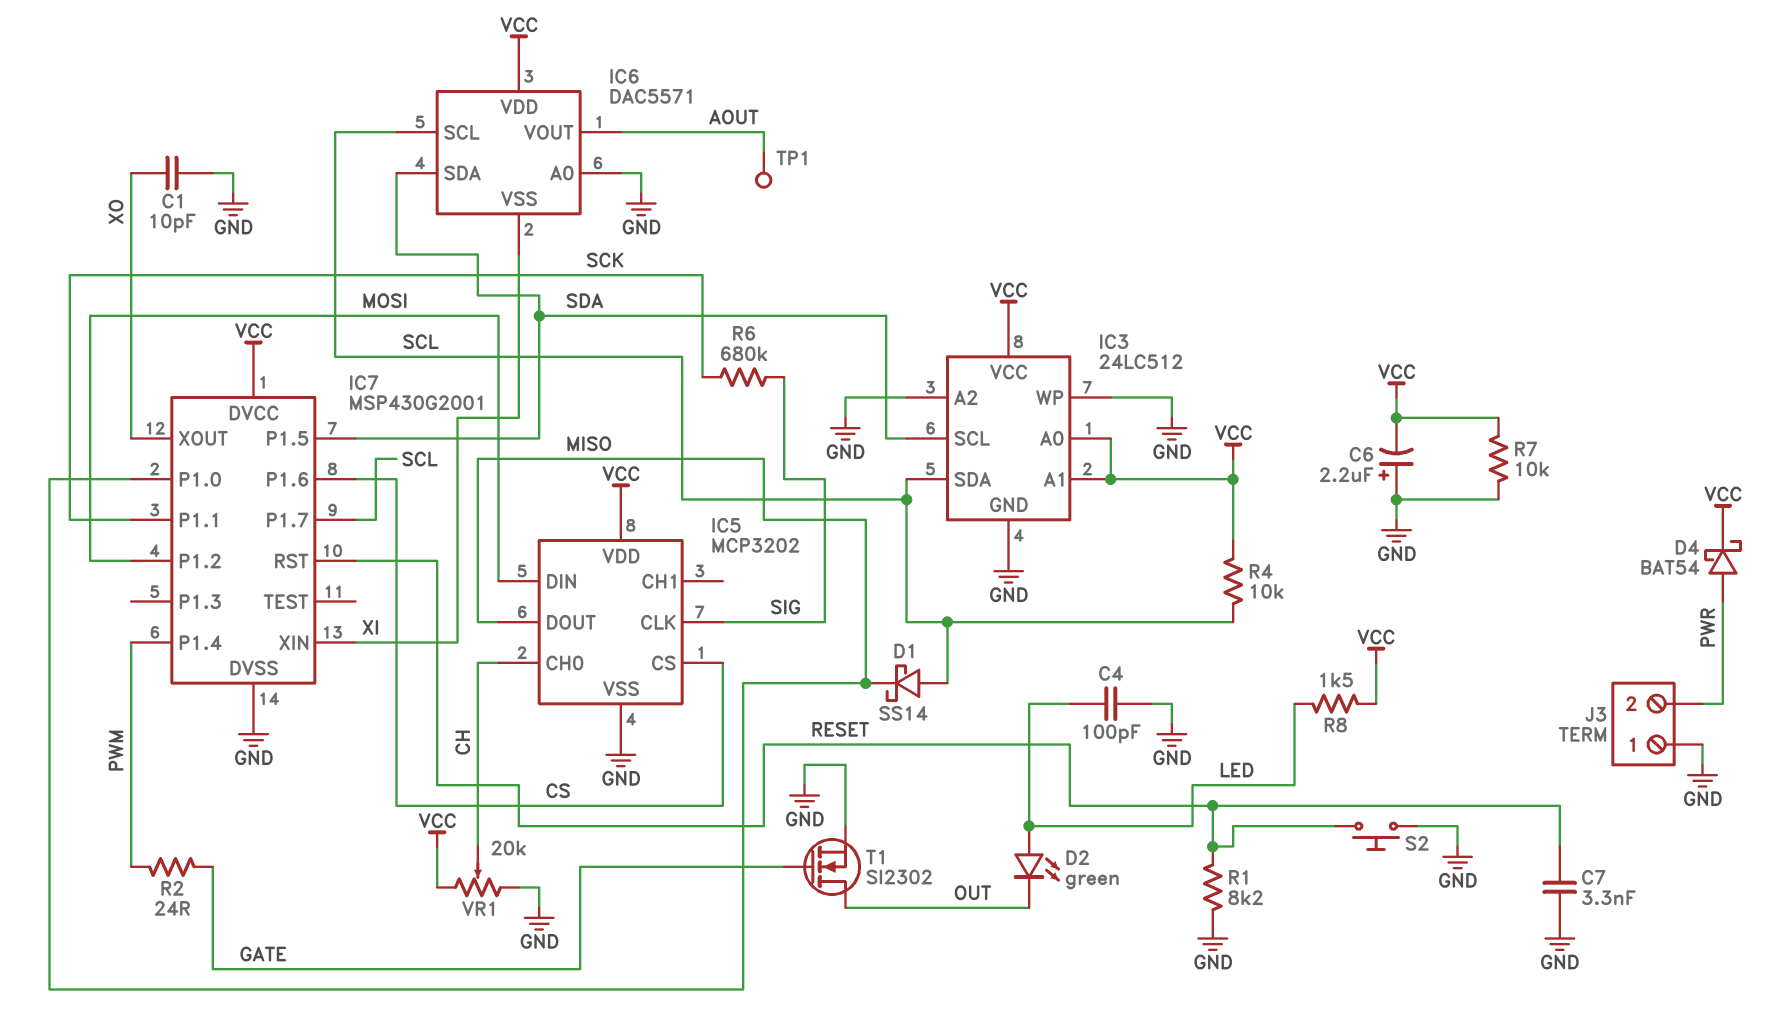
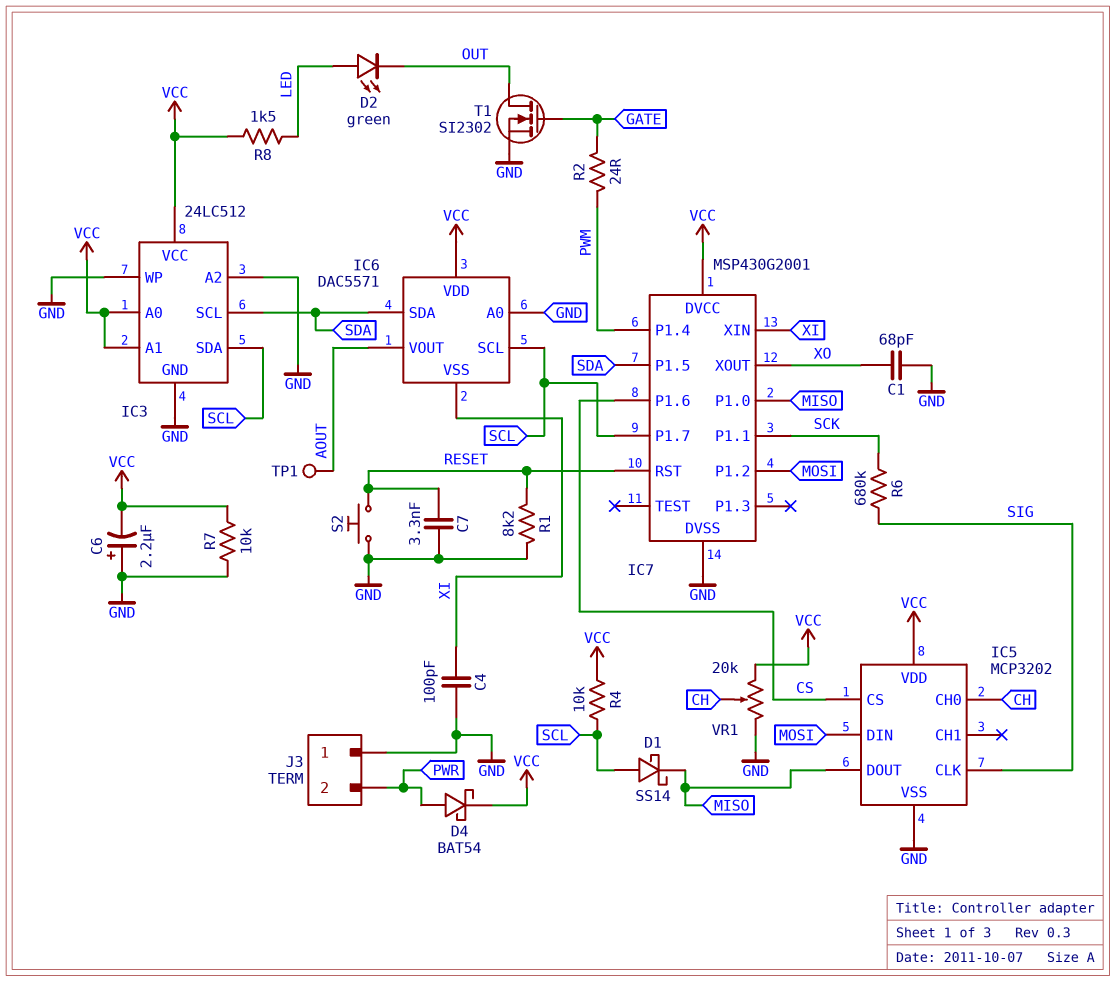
C1: 10pF (GND, XO) -> 68pF (GND, XO)
C4: 100pF (GND, LED) -> 100pF (GND, XI)

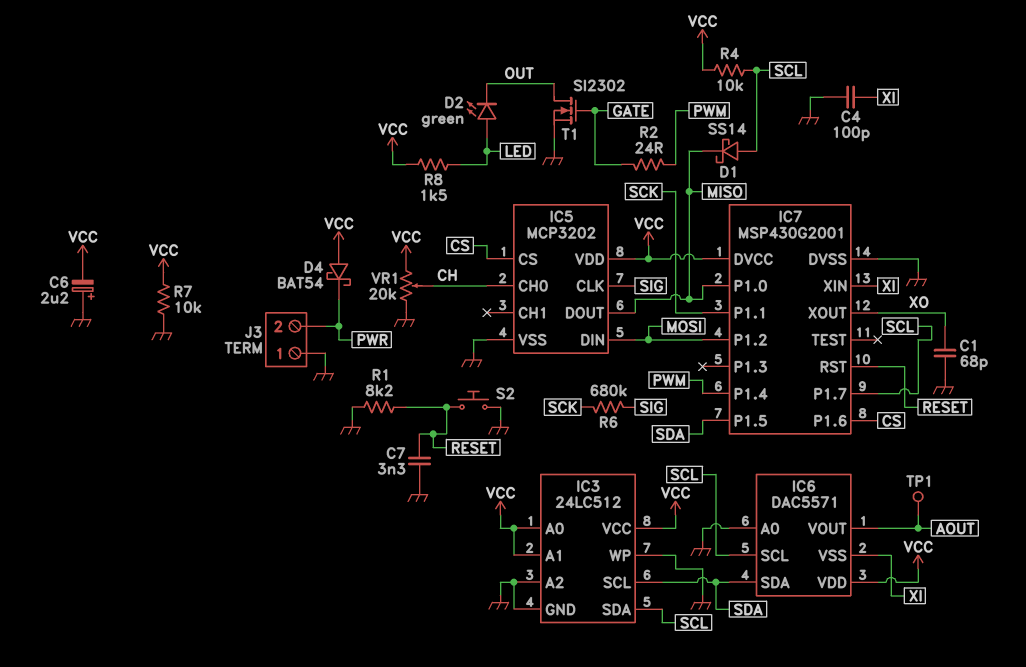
D4: schottky BAT54 (A PWR, K VCC) -> schottky BAT54 (A VCC, K PWR)

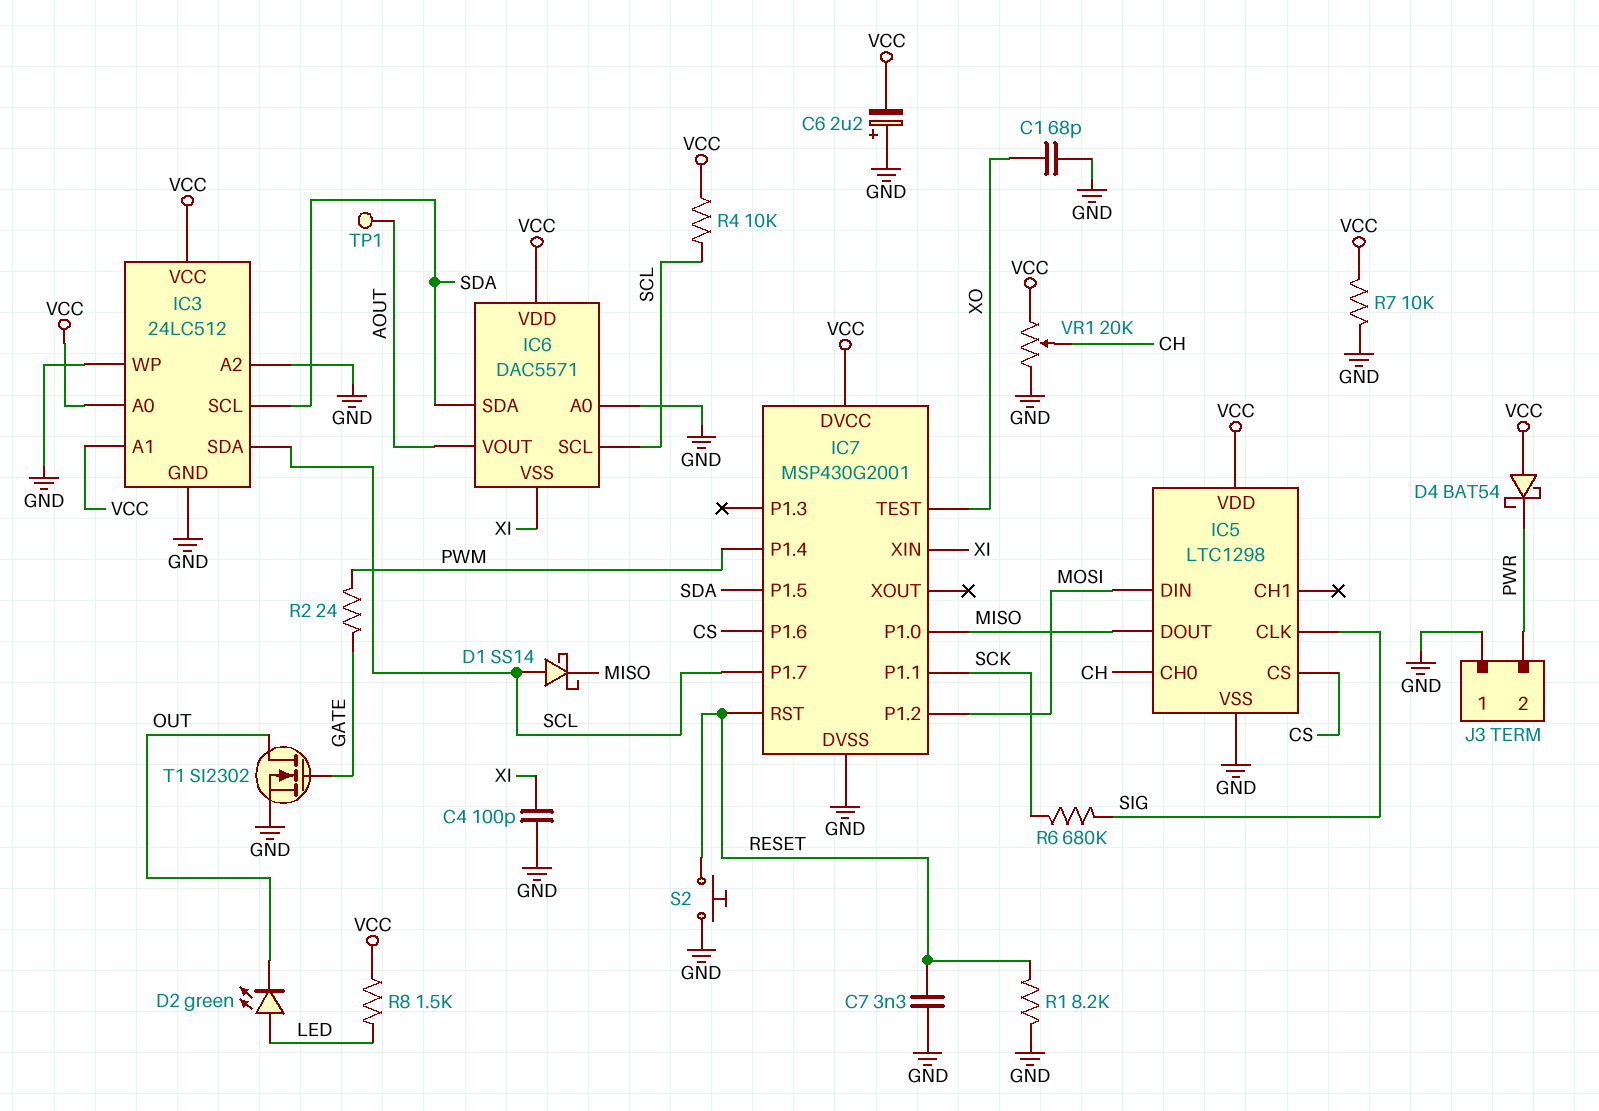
IC5: MCP3202 -> LTC1298
IC7 pin TEST: none -> XO
IC7 pin XOUT: XO -> none

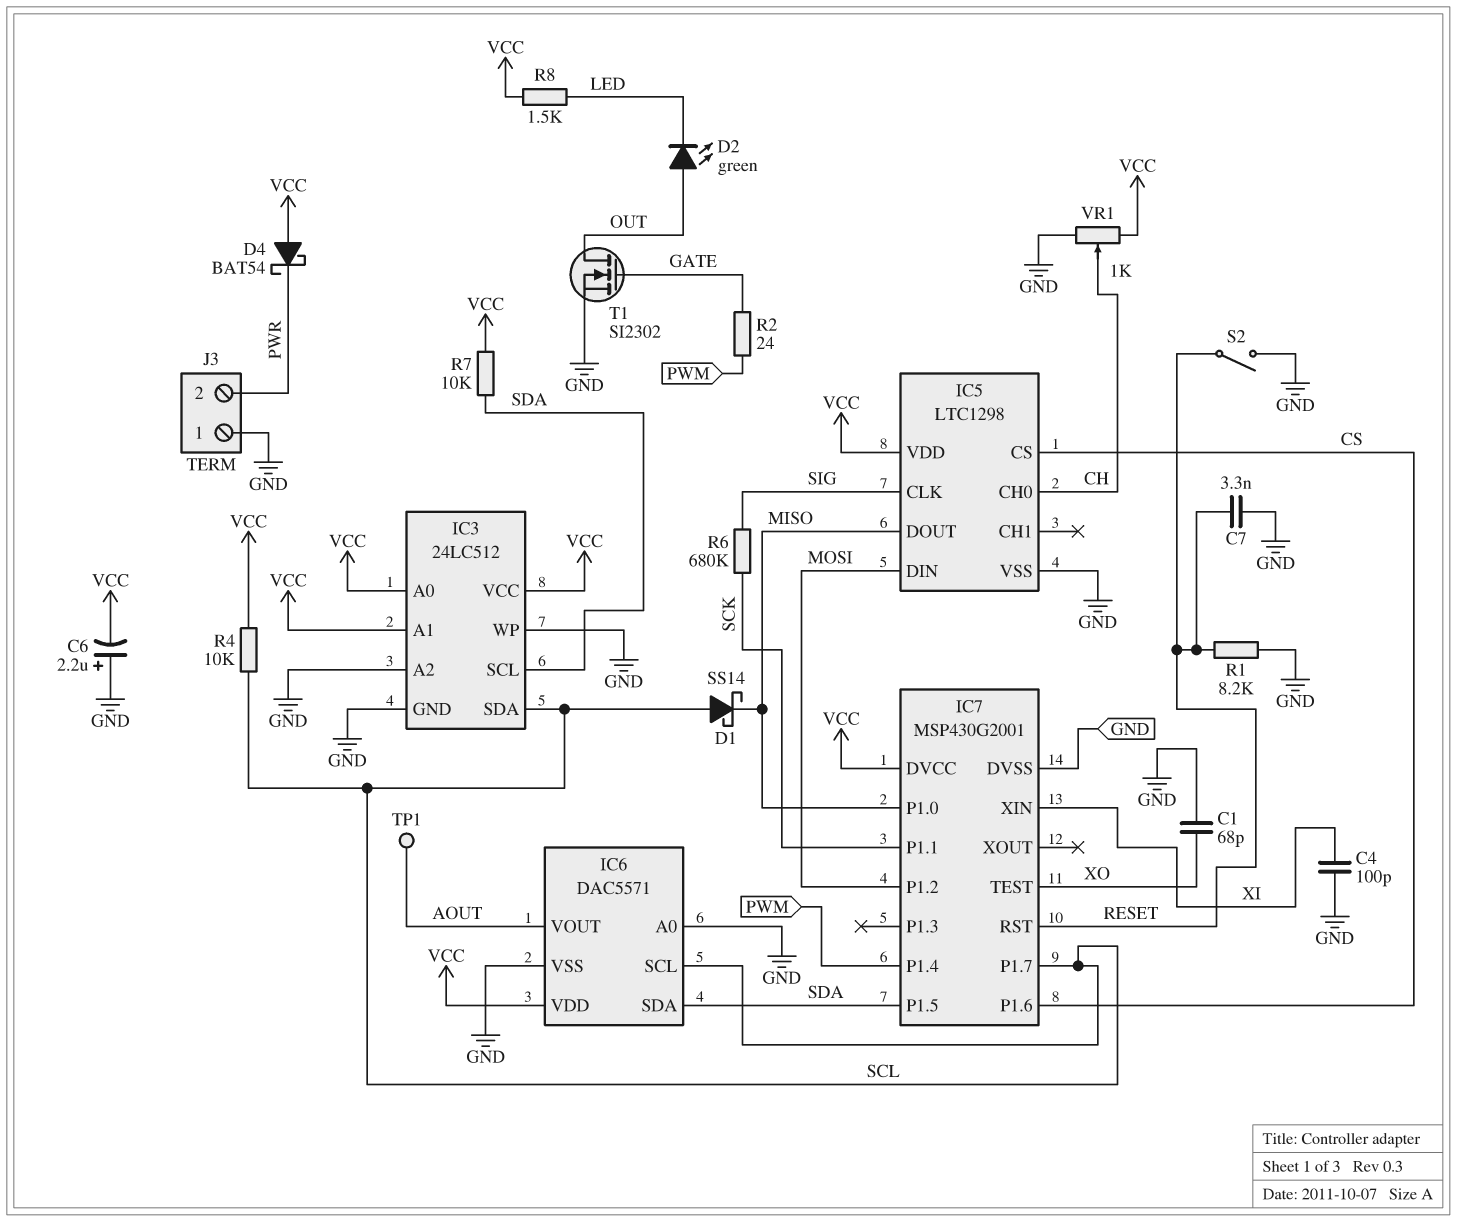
D2: LED green (A LED, K OUT) -> LED green (A OUT, K LED)
IC6 pin VSS: XI -> GND
R7: 10k (GND, VCC) -> 10k (SDA, VCC)
S2: button (GND, RESET) -> switch (GND, RESET)
VR1: 20k (GND, VCC, wiper CH) -> 1k (GND, VCC, wiper CH)

